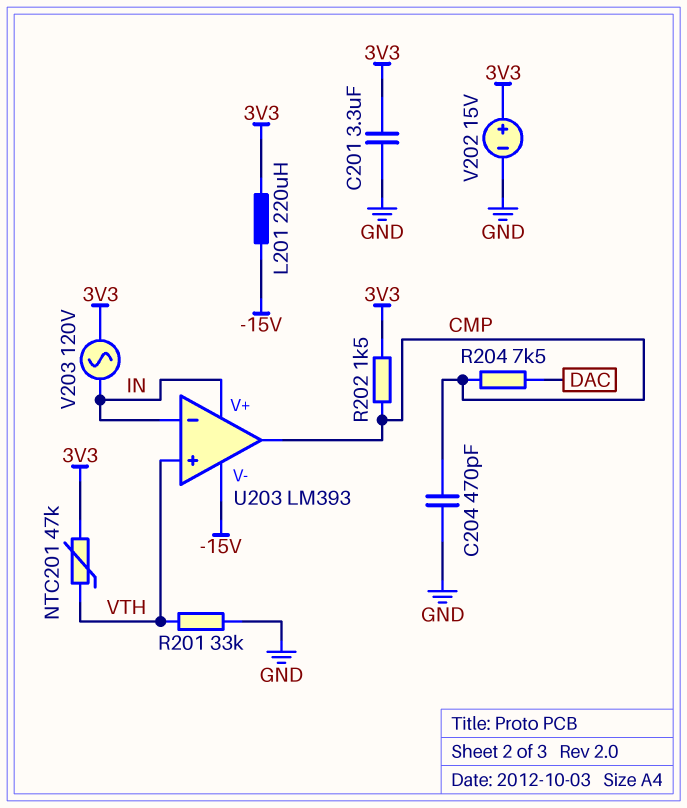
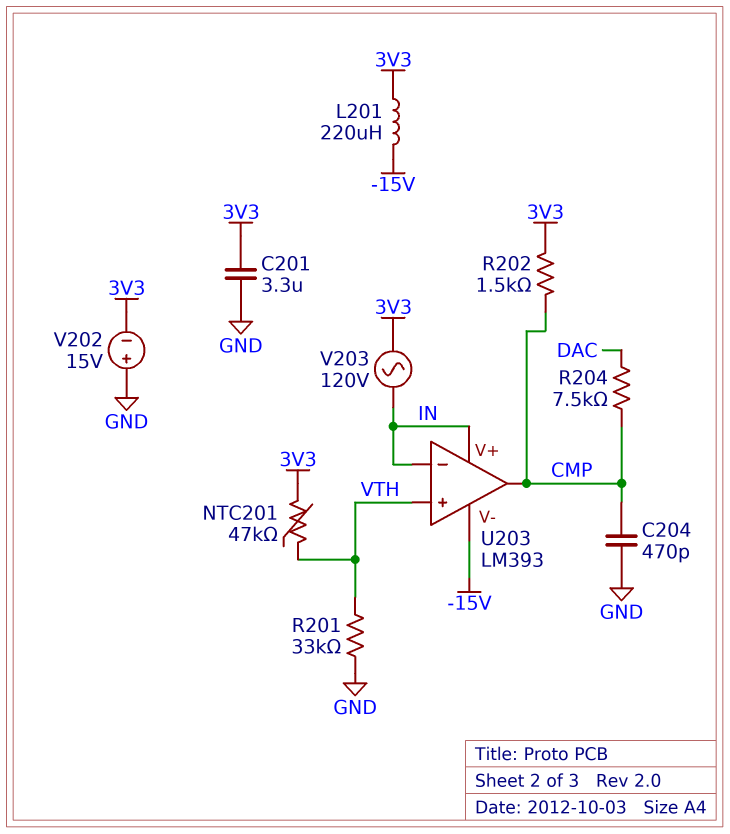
V202: 15V (plus 3V3, minus GND) -> 15V (plus GND, minus 3V3)

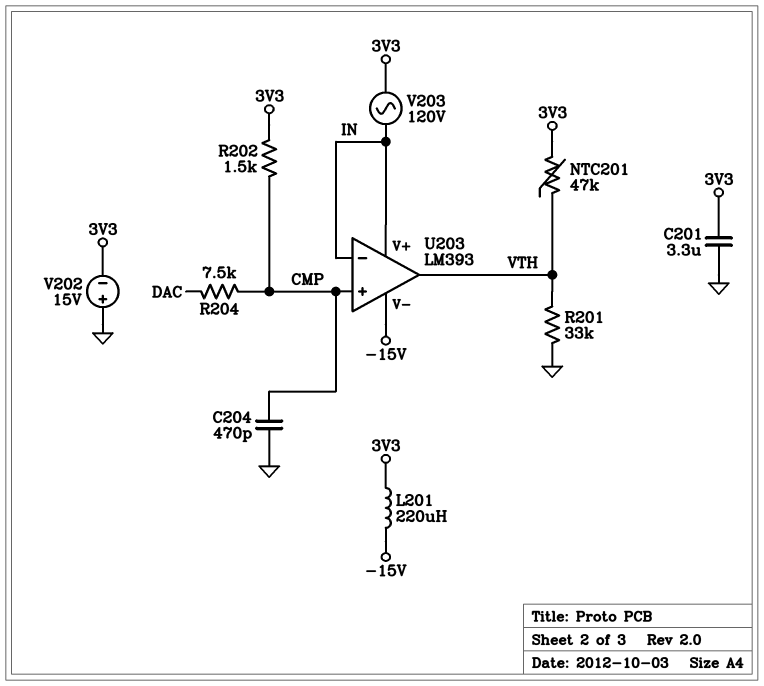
U203 pin in+: VTH -> CMP
U203 pin out: CMP -> VTH

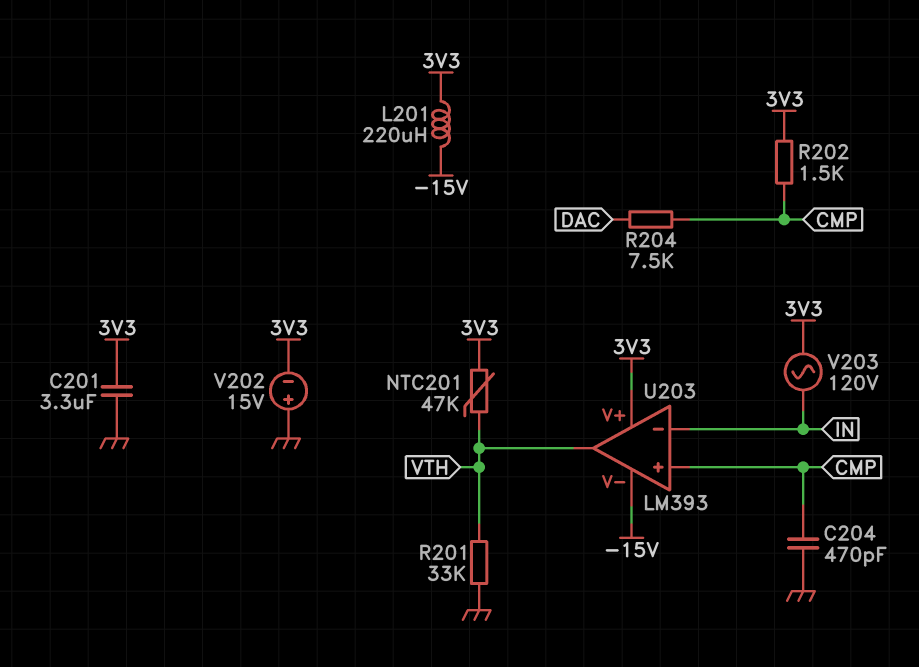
U203 pin V+: IN -> 3V3

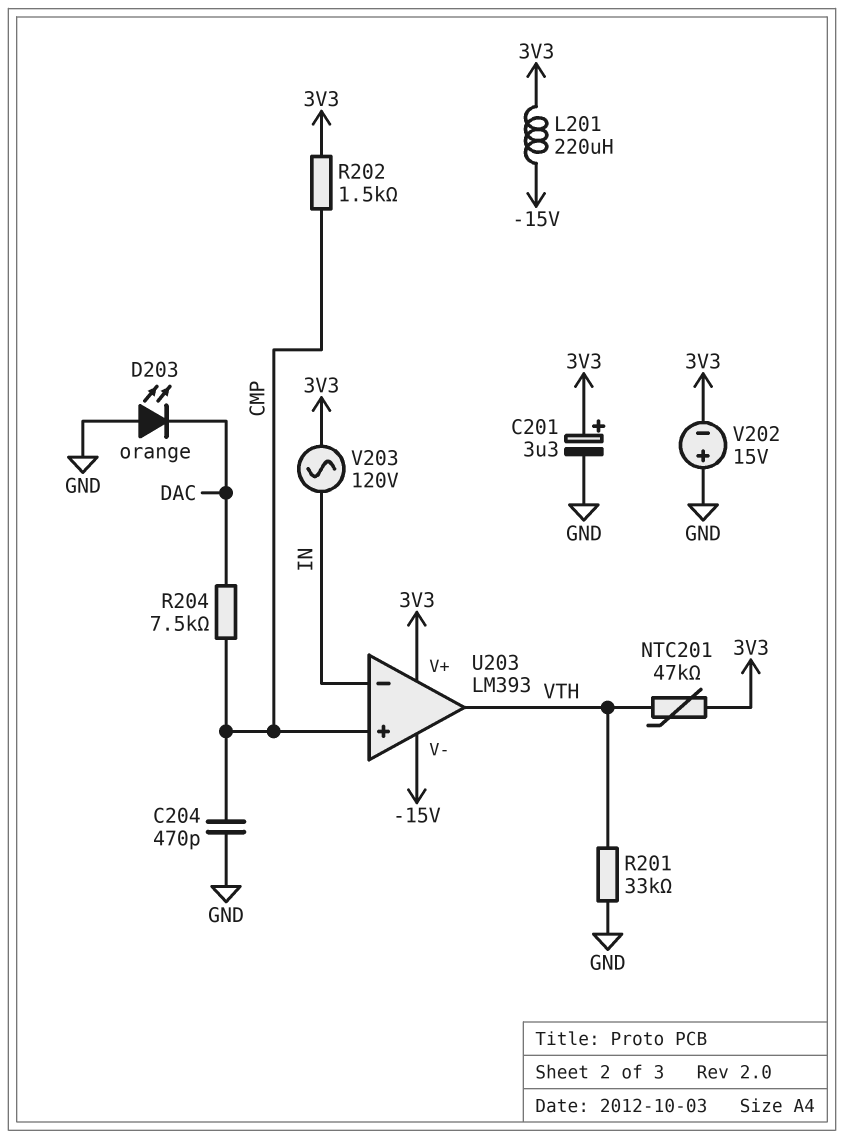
C201: 3.3uF (3V3, GND) -> 3.3uF (plus 3V3, minus GND)
D203: none -> LED orange (A GND, K DAC)

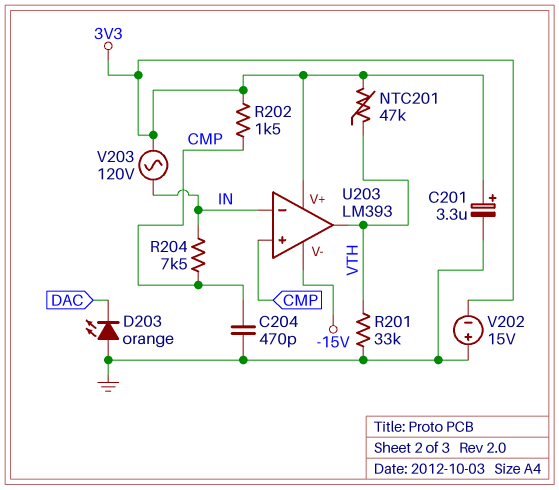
L201: 220uH (-15V, 3V3) -> none
R204: 7.5k (CMP, DAC) -> 7.5k (CMP, IN)

